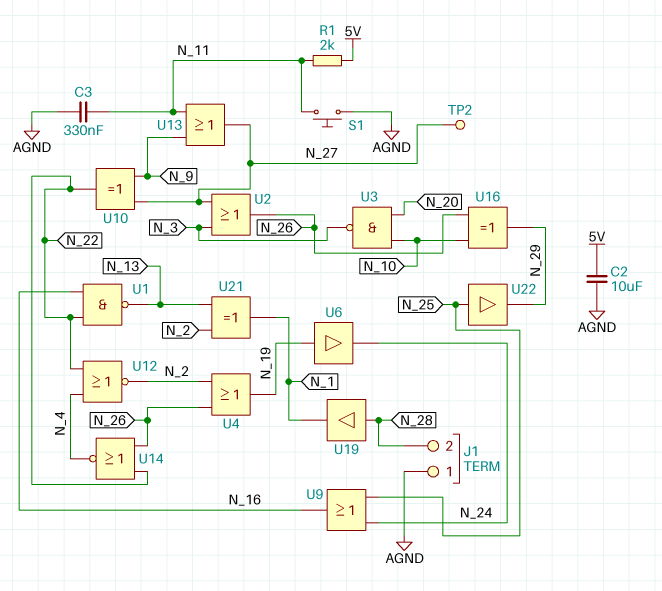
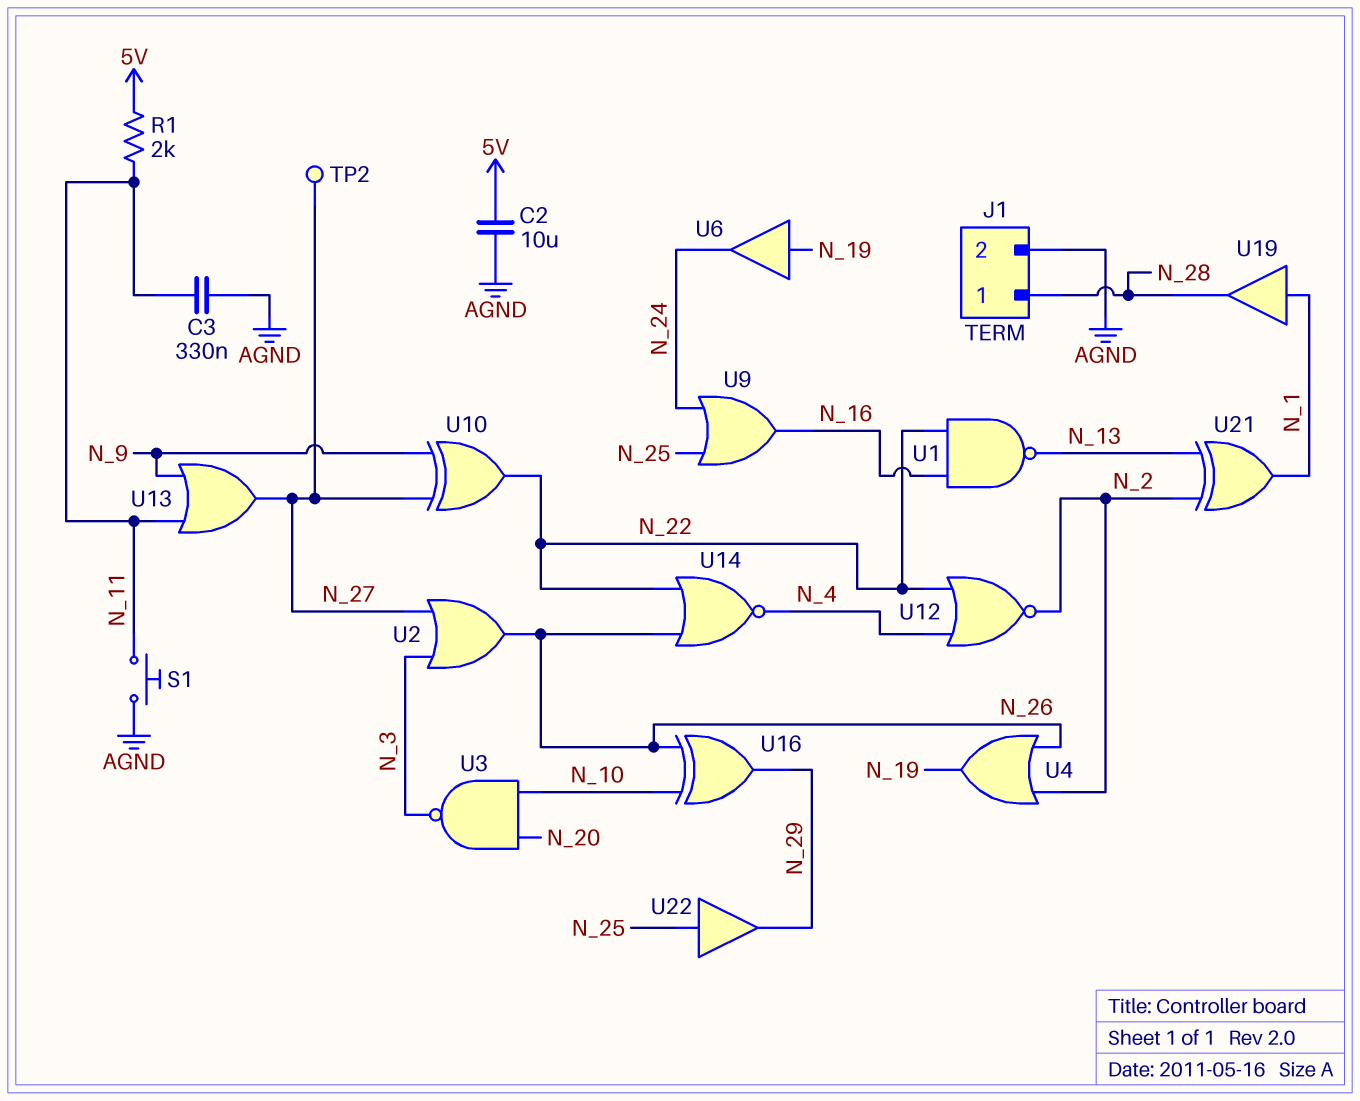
J1 pin 1: AGND -> N_28
J1 pin 2: N_28 -> AGND
U19: buffer (in N_28, out N_1) -> buffer (in N_1, out N_28)

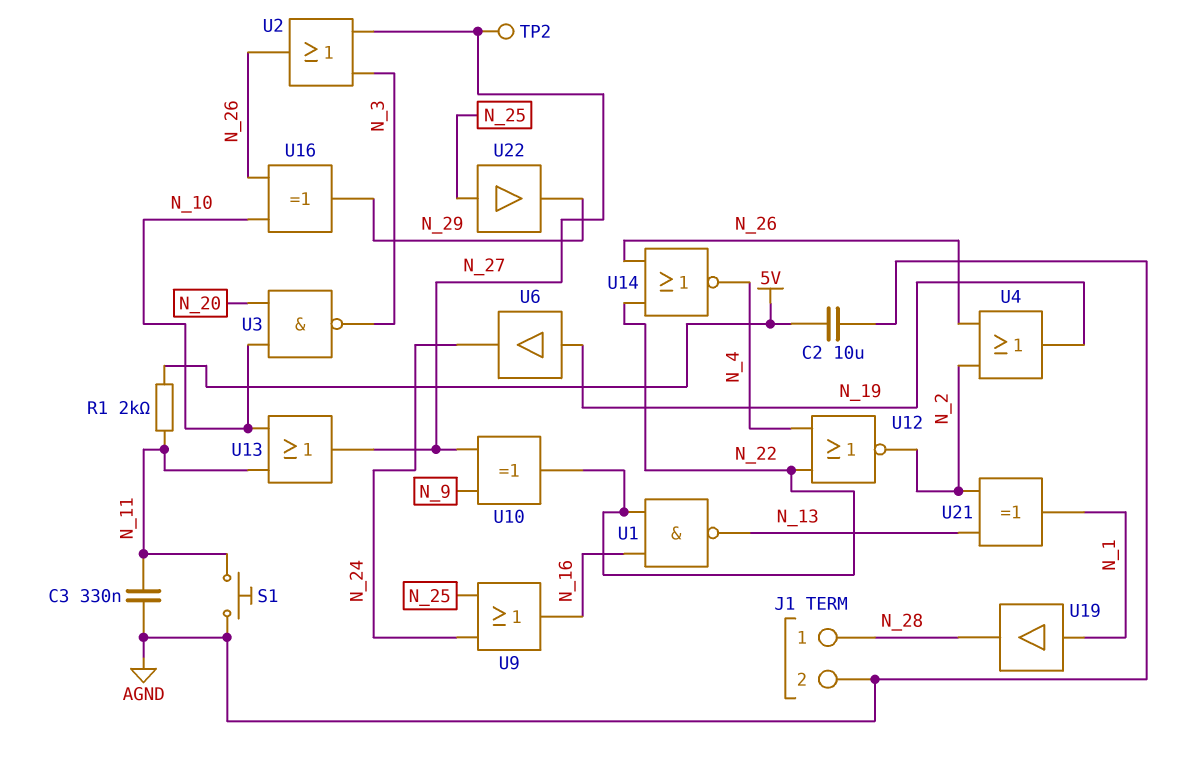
U13: OR (in N_9, in N_11, out N_27) -> OR (in N_10, in N_11, out N_27)

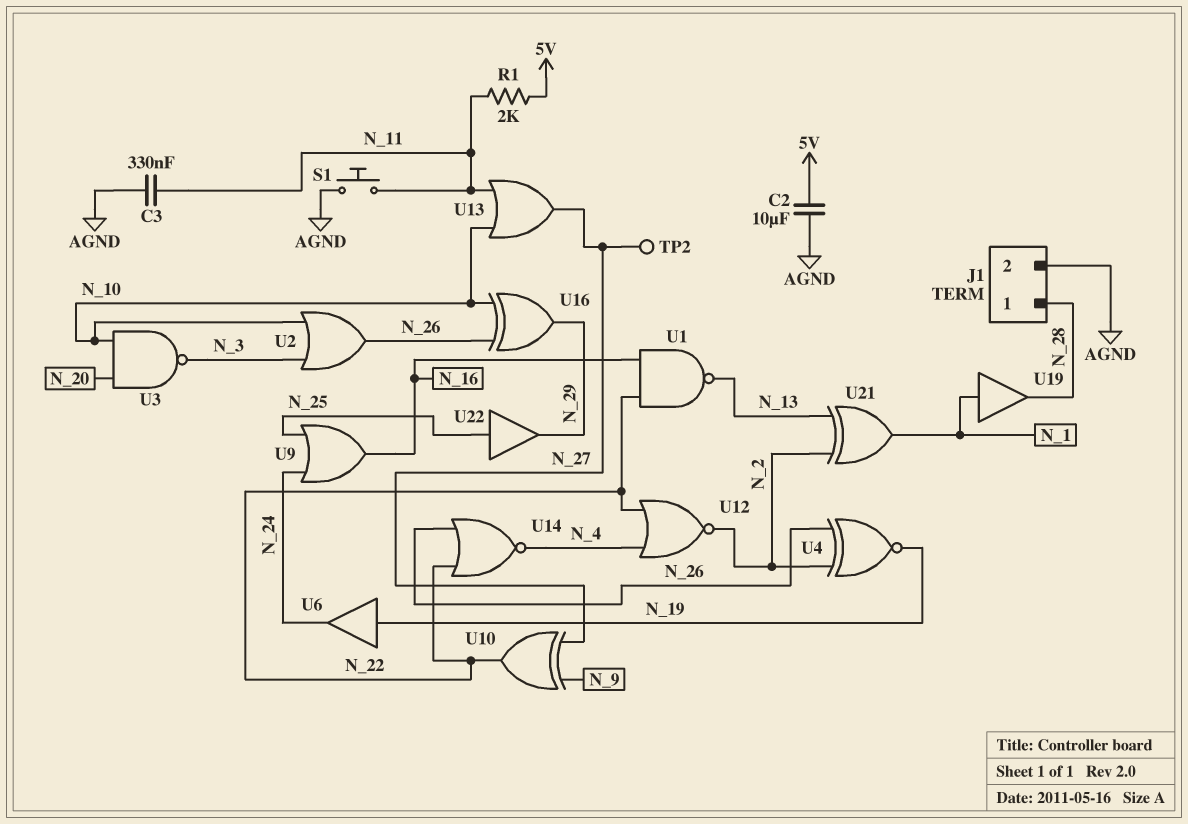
U2: OR (in N_3, in N_27, out N_26) -> OR (in N_3, in N_10, out N_26)
U4: OR (in N_2, in N_26, out N_19) -> XNOR (in N_2, in N_26, out N_19)

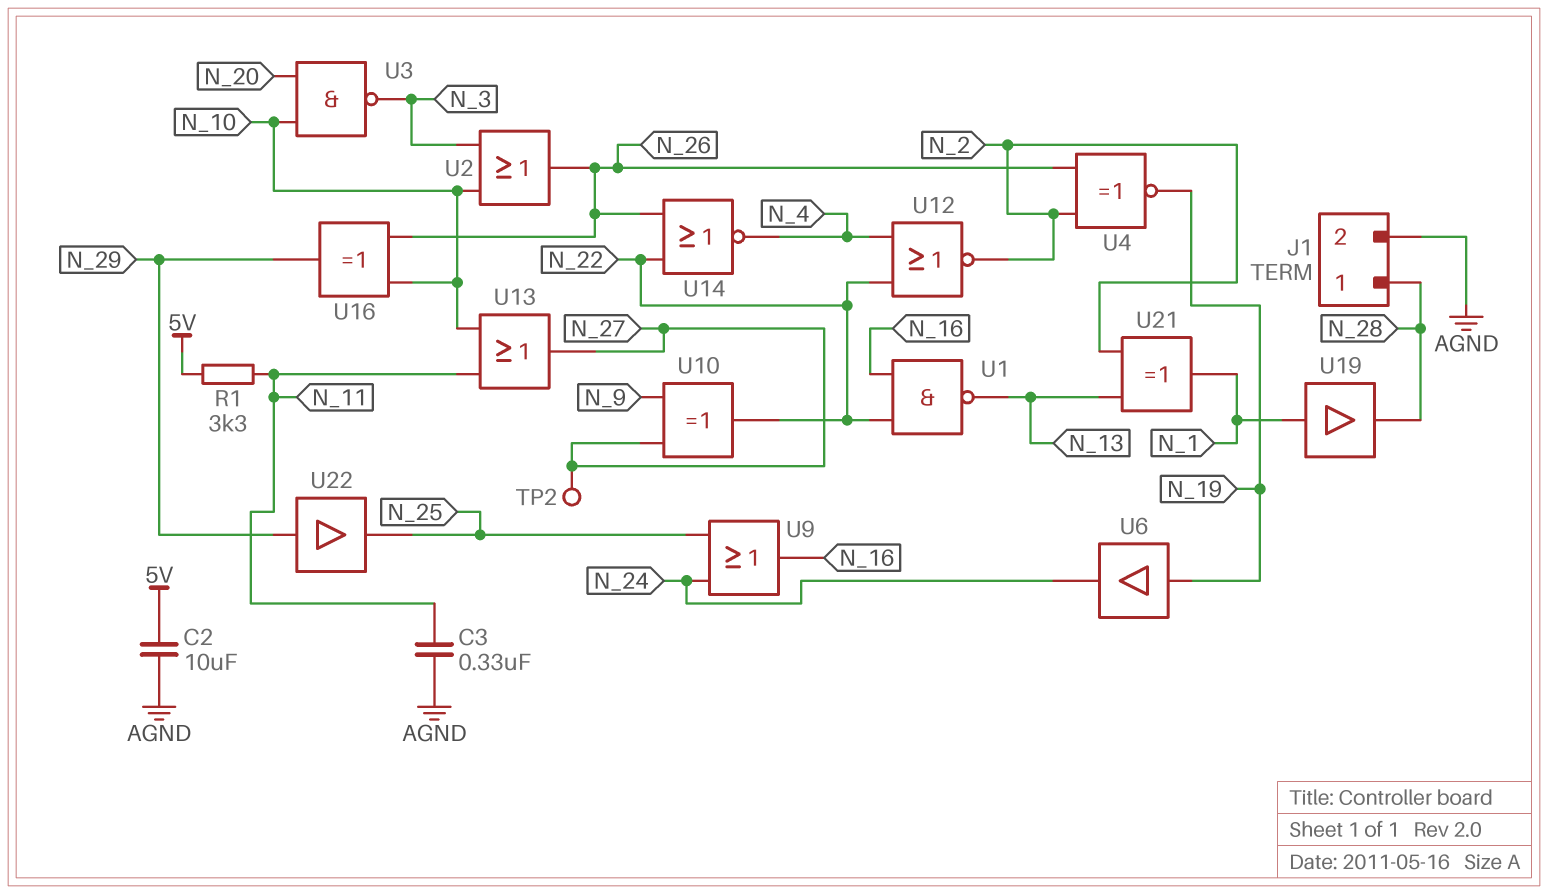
R1: 2k (5V, N_11) -> 3.3k (5V, N_11)
S1: button (AGND, N_11) -> none
U22: buffer (in N_25, out N_29) -> buffer (in N_29, out N_25)

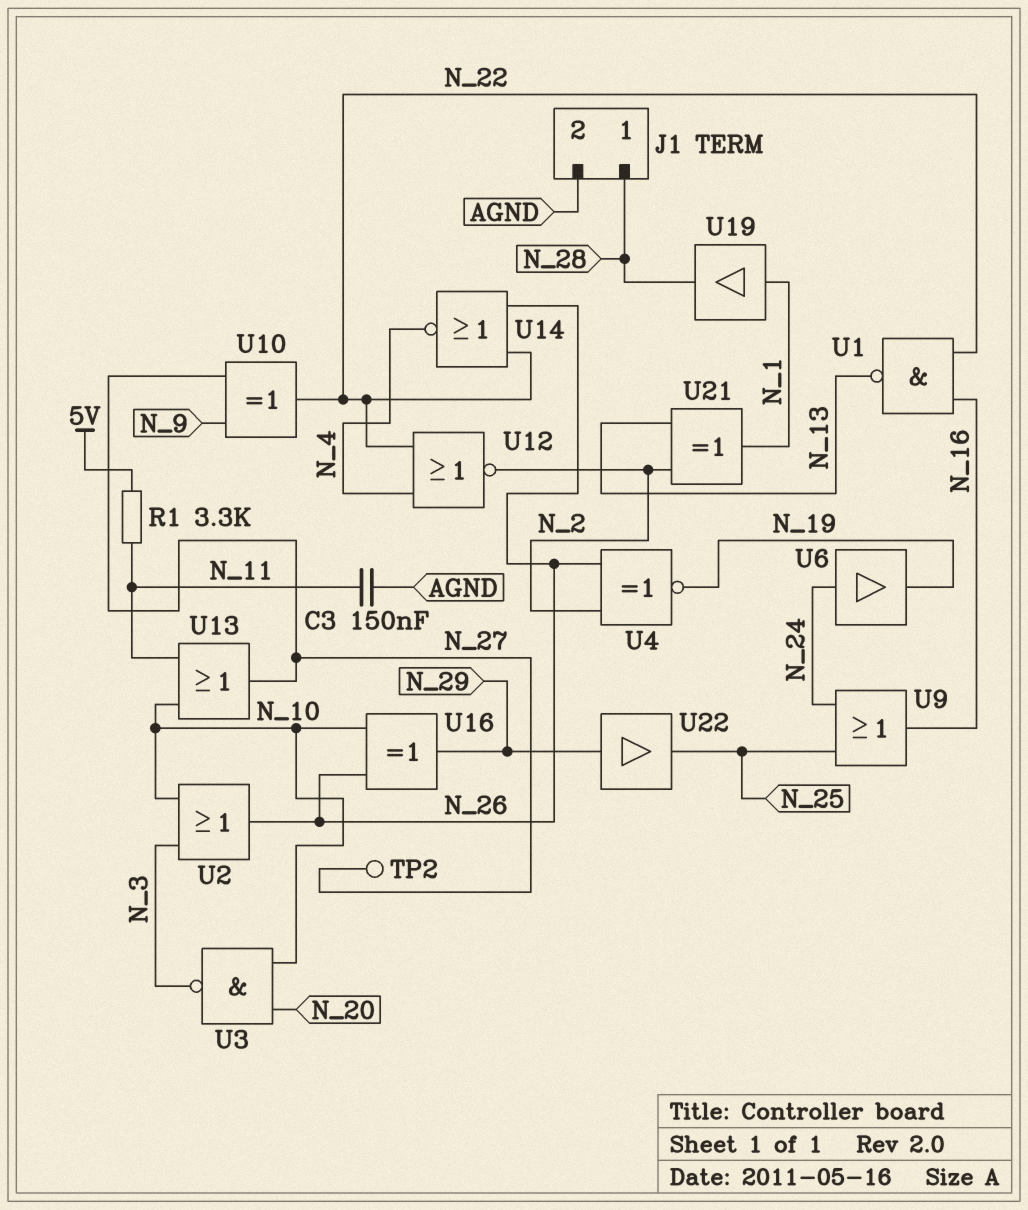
C2: 10uF (5V, AGND) -> none
C3: 330nF (AGND, N_11) -> 150nF (AGND, N_11)
U6: buffer (in N_19, out N_24) -> buffer (in N_24, out N_19)

